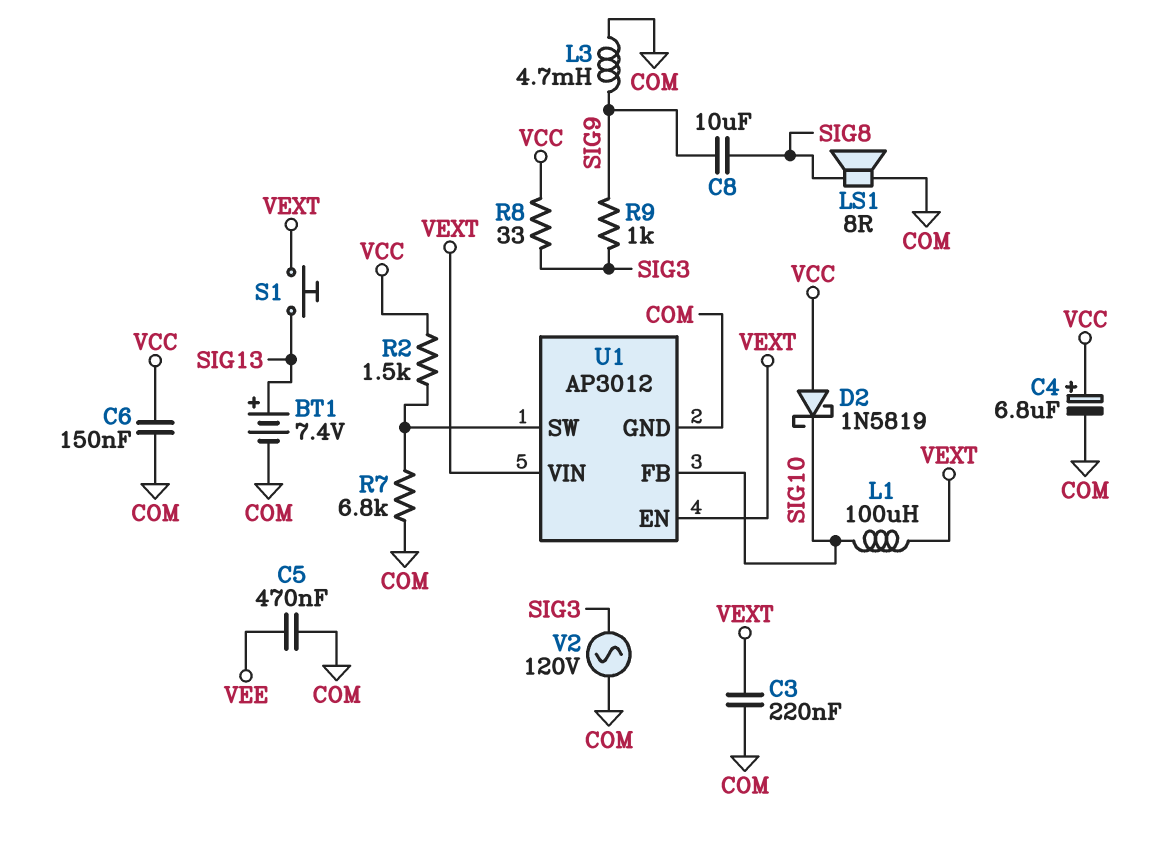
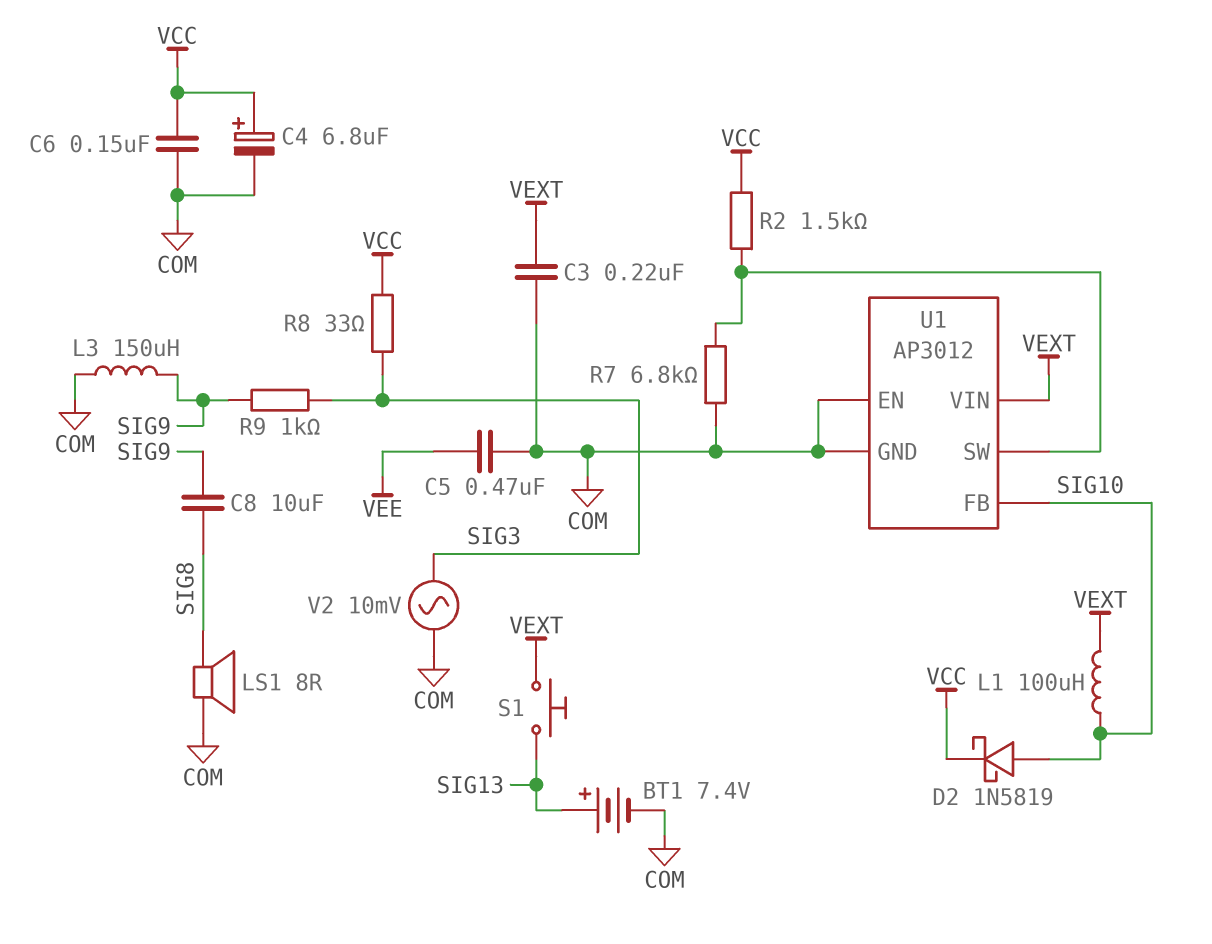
D2: schottky 1N5819 (A VCC, K SIG10) -> schottky 1N5819 (A SIG10, K VCC)
L3: 4.7mH (COM, SIG9) -> 150uH (COM, SIG9)
U1 pin EN: VEXT -> COM
V2: AC 120V (COM, SIG3) -> AC 10mV (COM, SIG3)

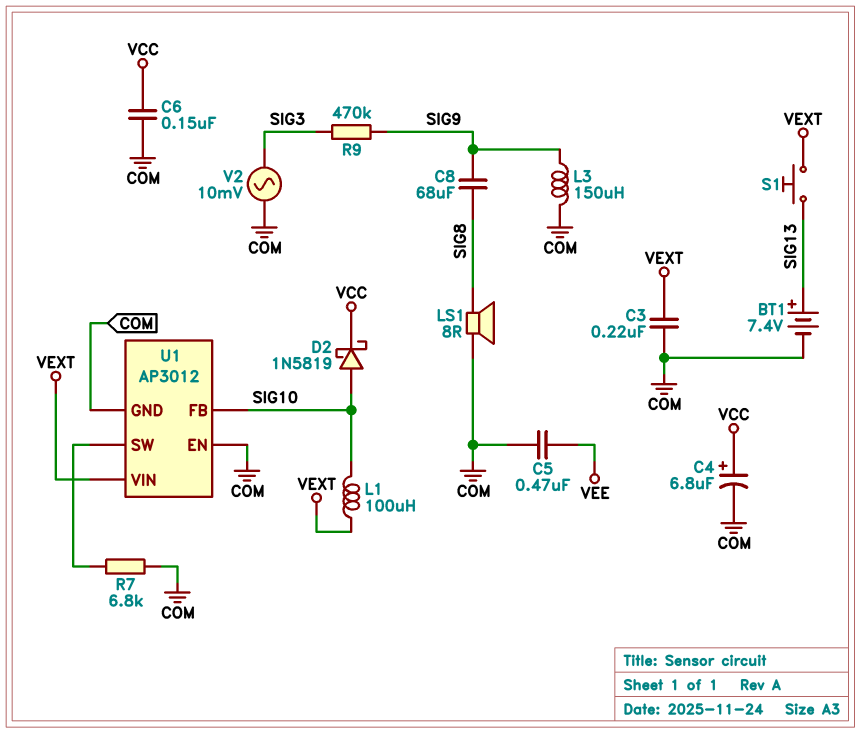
C8: 10uF (SIG8, SIG9) -> 68uF (SIG8, SIG9)
R2: 1.5k (U1/SW, VCC) -> none
R8: 33 (SIG3, VCC) -> none
R9: 1k (SIG3, SIG9) -> 470k (SIG3, SIG9)

